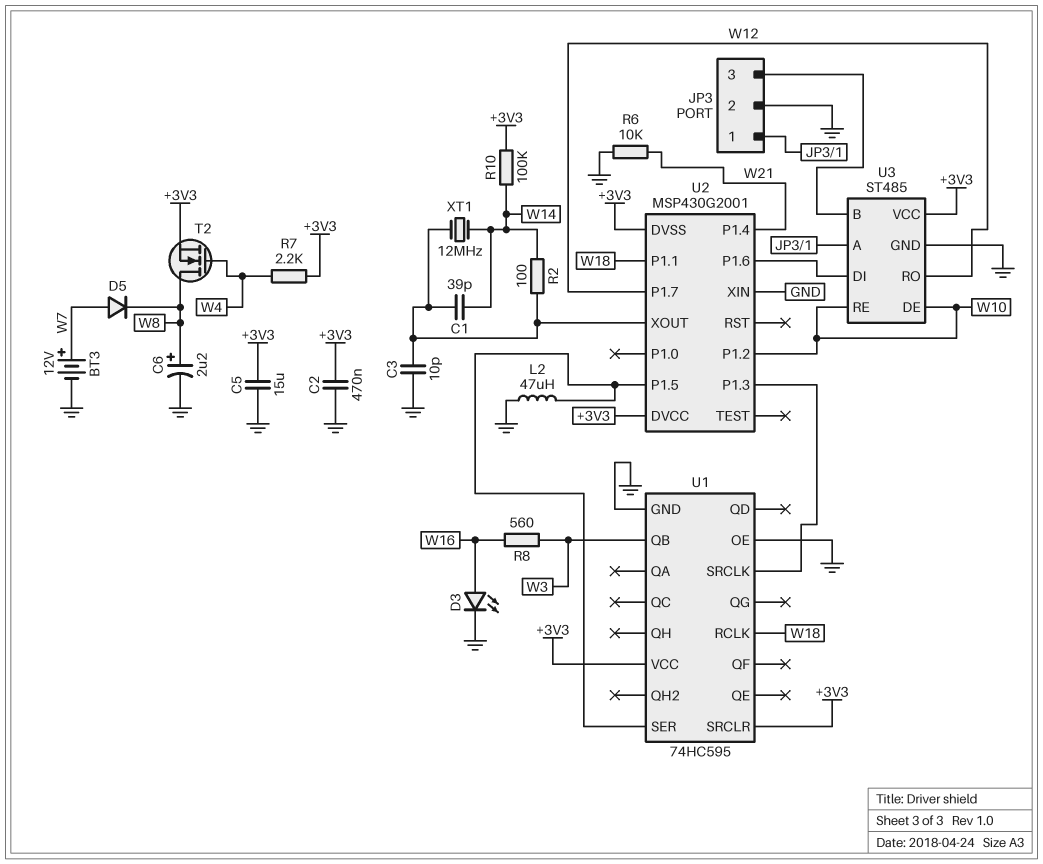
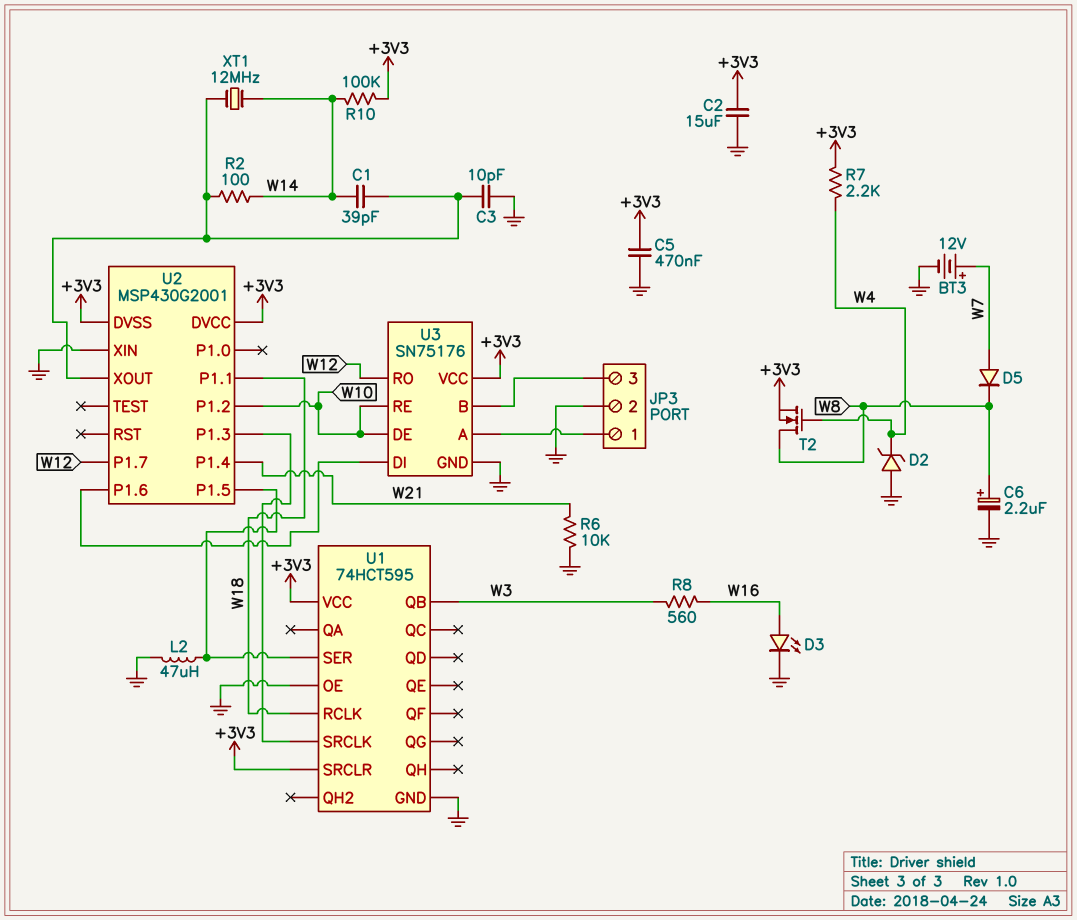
C2: 470nF (+3V3, GND) -> 15uF (+3V3, GND)
C5: 15uF (+3V3, GND) -> 470nF (+3V3, GND)
D2: none -> zener (A GND, K W4)
U1: 74HC595 -> 74HCT595
U3: ST485 -> SN75176

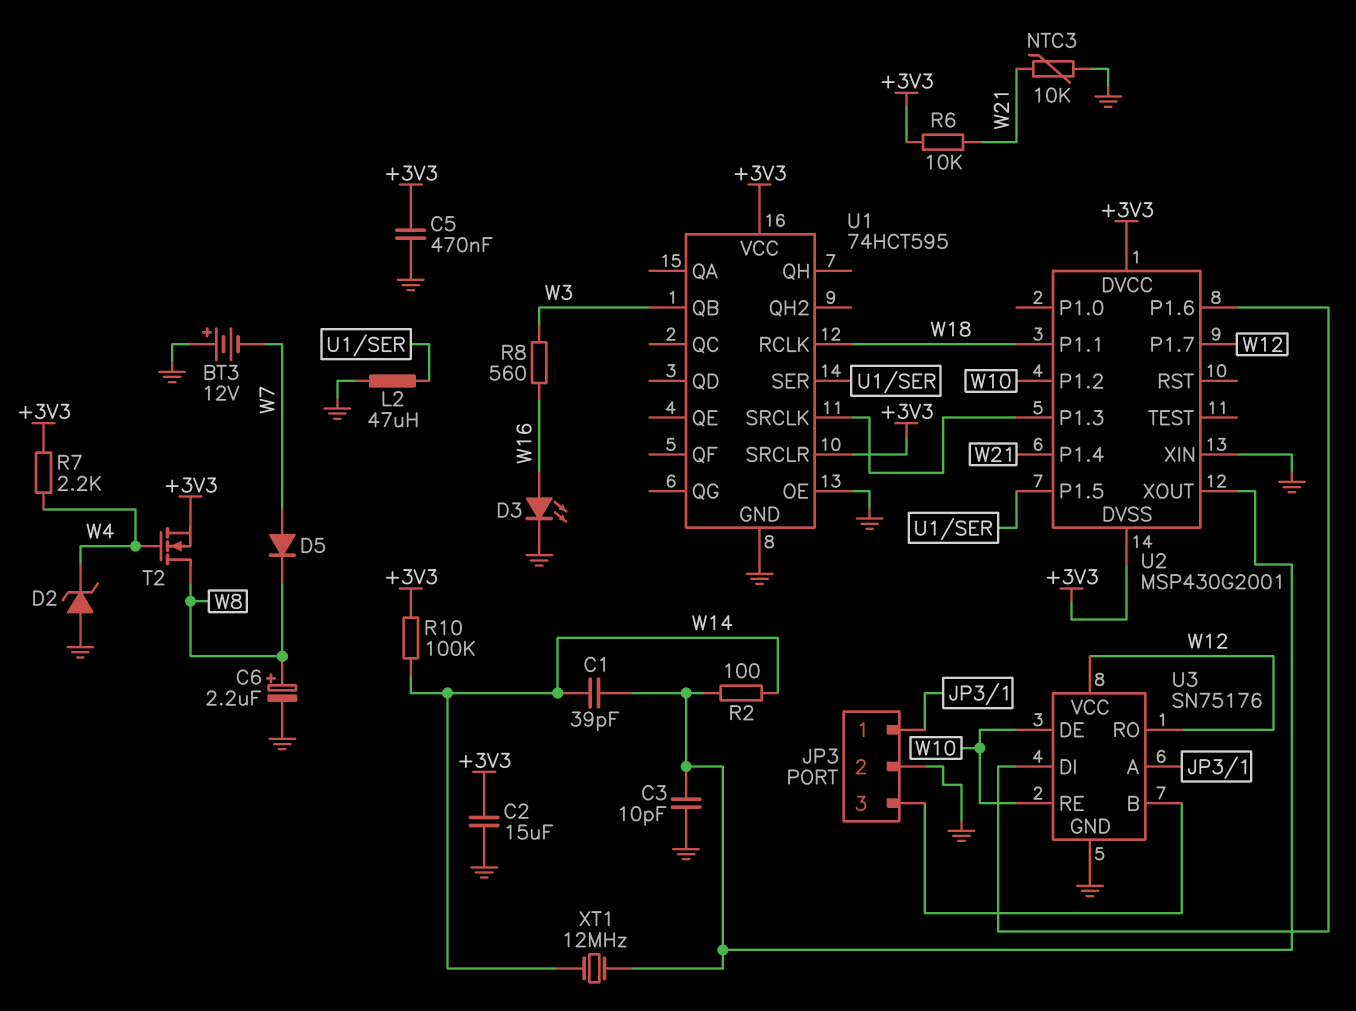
BT3: 12V (plus W7, minus GND) -> 12V (plus GND, minus W7)
NTC3: none -> 10k (GND, W21)
R6: 10k (GND, W21) -> 10k (+3V3, W21)
U3 pin VCC: +3V3 -> W12

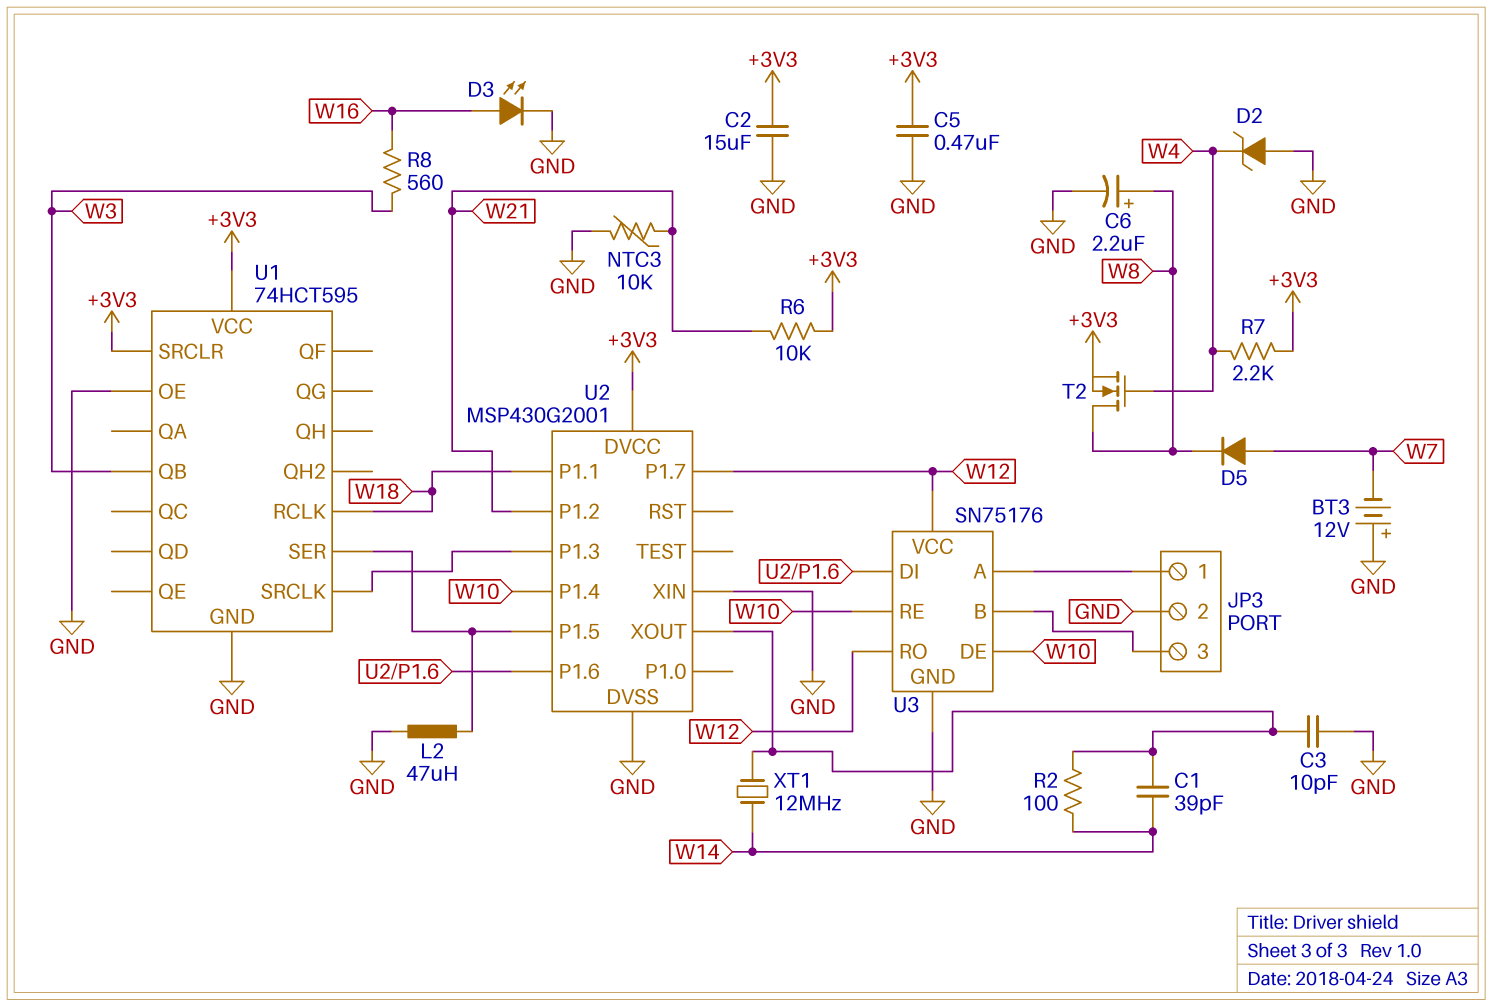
R10: 100k (+3V3, W14) -> none
U2 pin DVSS: +3V3 -> GND
U2 pin P1.2: W10 -> W21
U2 pin P1.4: W21 -> W10

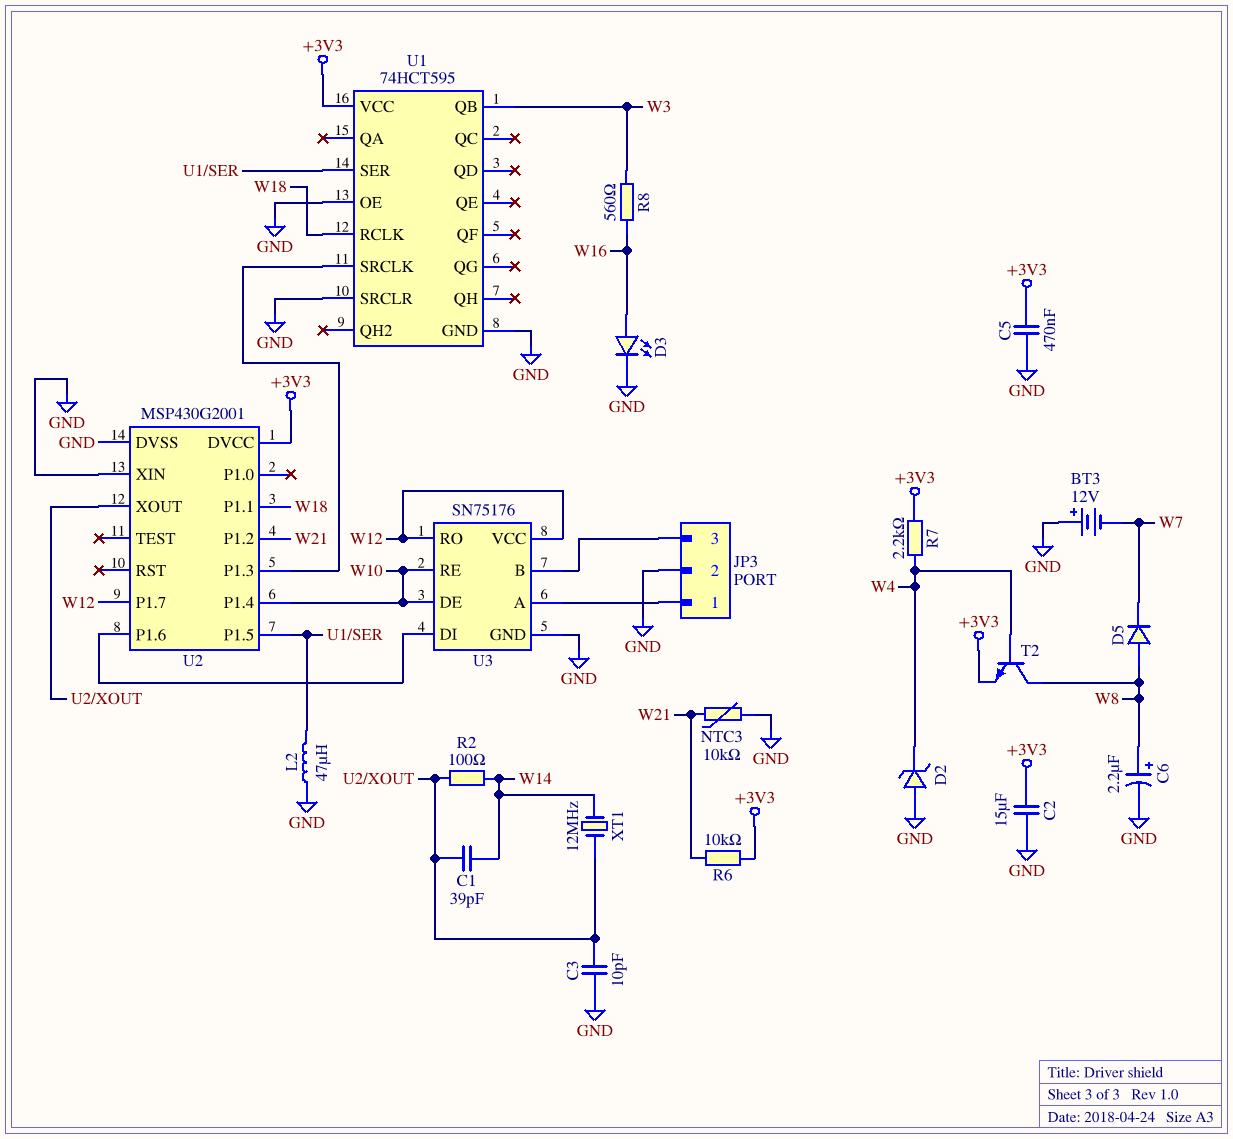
D5: diode (A W7, K W8) -> diode (A W8, K W7)
T2: NMOS (G W4, D W8, S +3V3) -> NPN (B W4, C W8, E +3V3)
U1 pin SRCLR: +3V3 -> GND

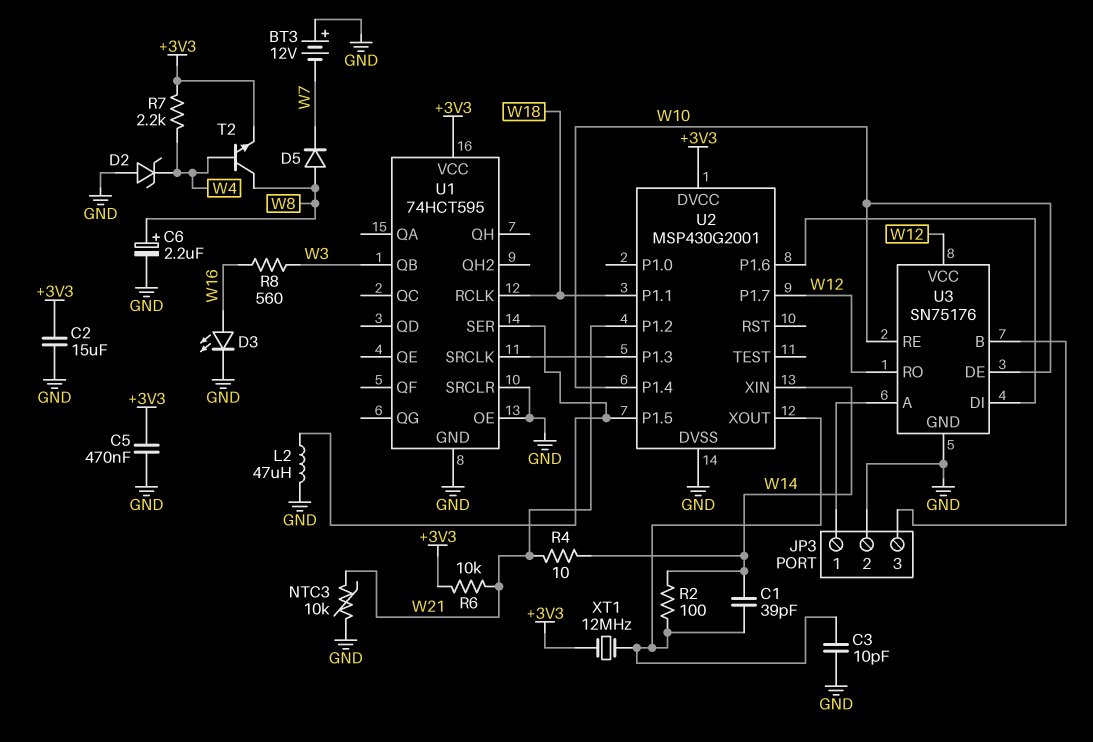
R4: none -> 10 (W14, W21)
U2 pin XIN: GND -> W14
XT1: 12MHz (U2/XOUT, W14) -> 12MHz (+3V3, U2/XOUT)

